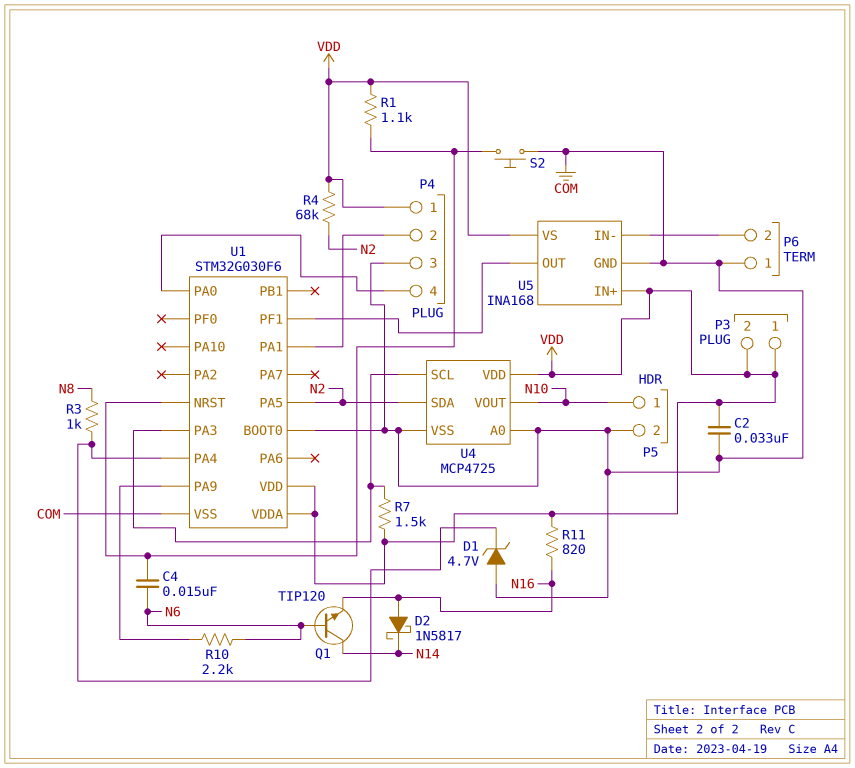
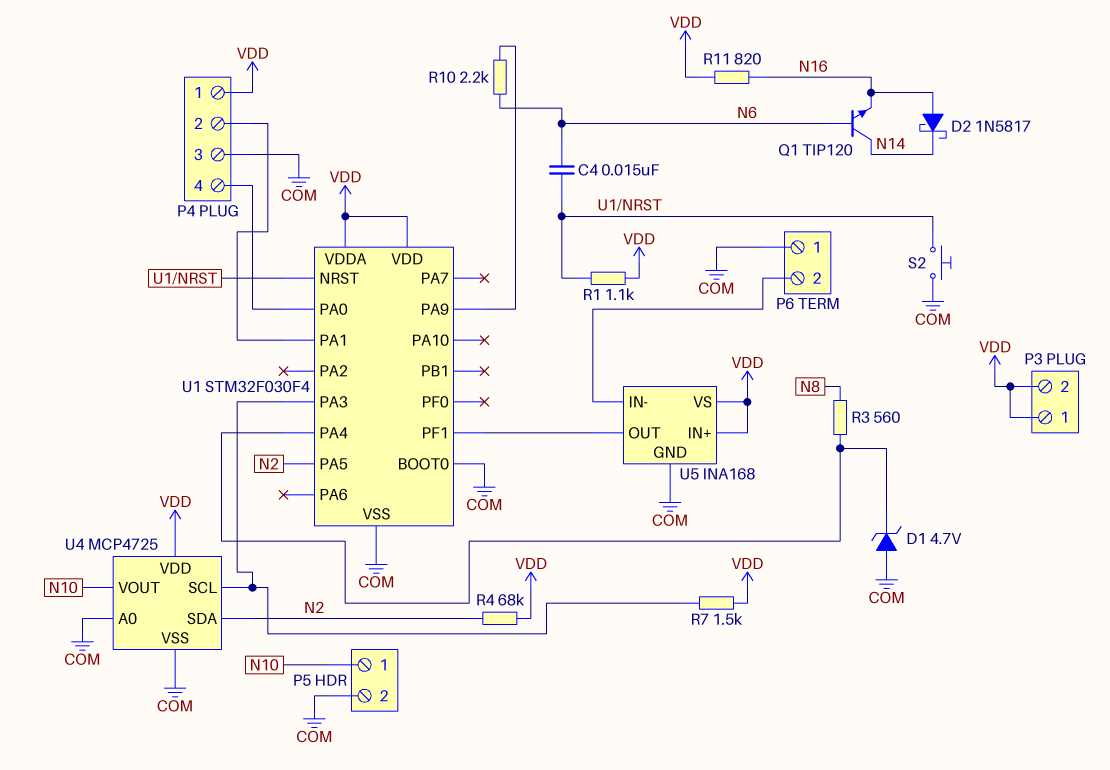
C2: 33nF (COM, VDD) -> none
R3: 1k (N8, U1/PA4) -> 560 (N8, U1/PA4)
U1: STM32G030F6 -> STM32F030F4

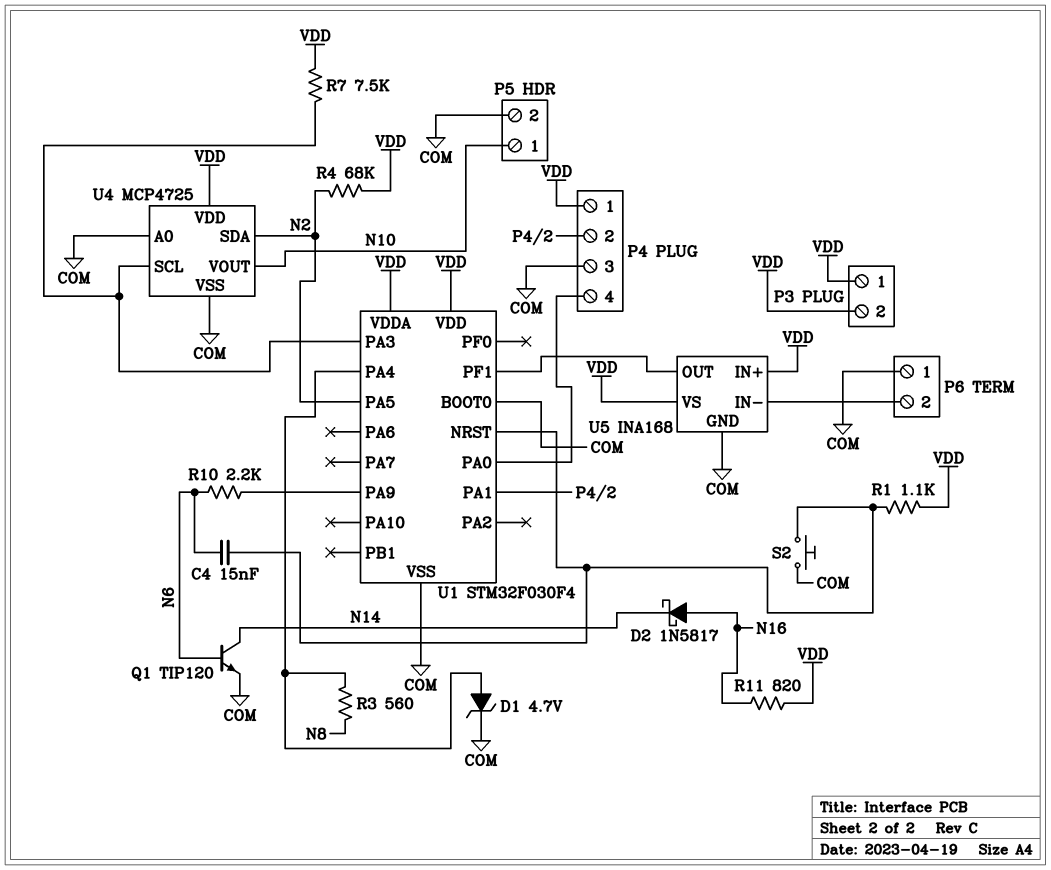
D1: zener 4.7V (A COM, K U1/PA4) -> zener 4.7V (A U1/PA4, K COM)
Q1: NPN TIP120 (B N6, C N14, E N16) -> NPN TIP120 (B N6, C N14, E COM)
R7: 1.5k (U1/PA3, VDD) -> 7.5k (U1/PA3, VDD)

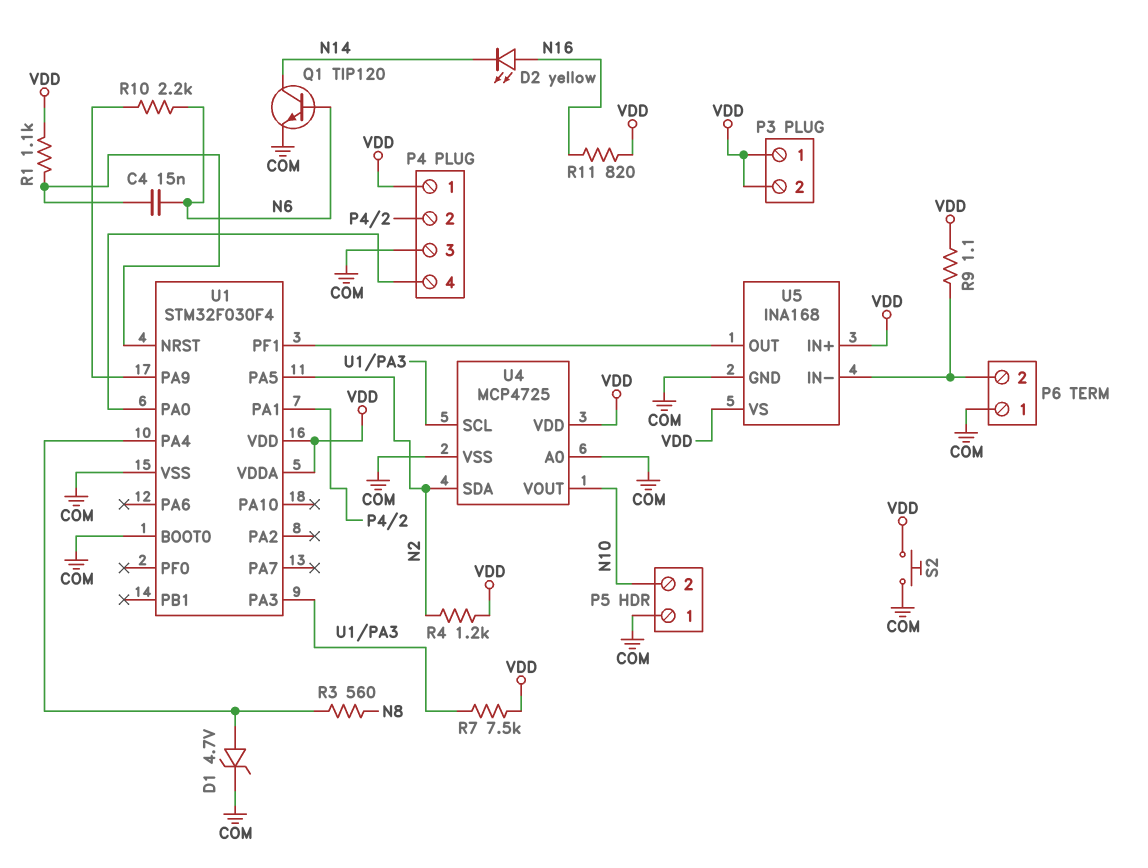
D2: schottky 1N5817 (A N16, K N14) -> LED yellow (A N16, K N14)
P5 pin 1: N10 -> COM
P5 pin 2: COM -> N10
R4: 68k (N2, VDD) -> 1.2k (N2, VDD)
R9: none -> 1.1 (P6/2, VDD)
S2: button (COM, U1/NRST) -> button (COM, VDD)

